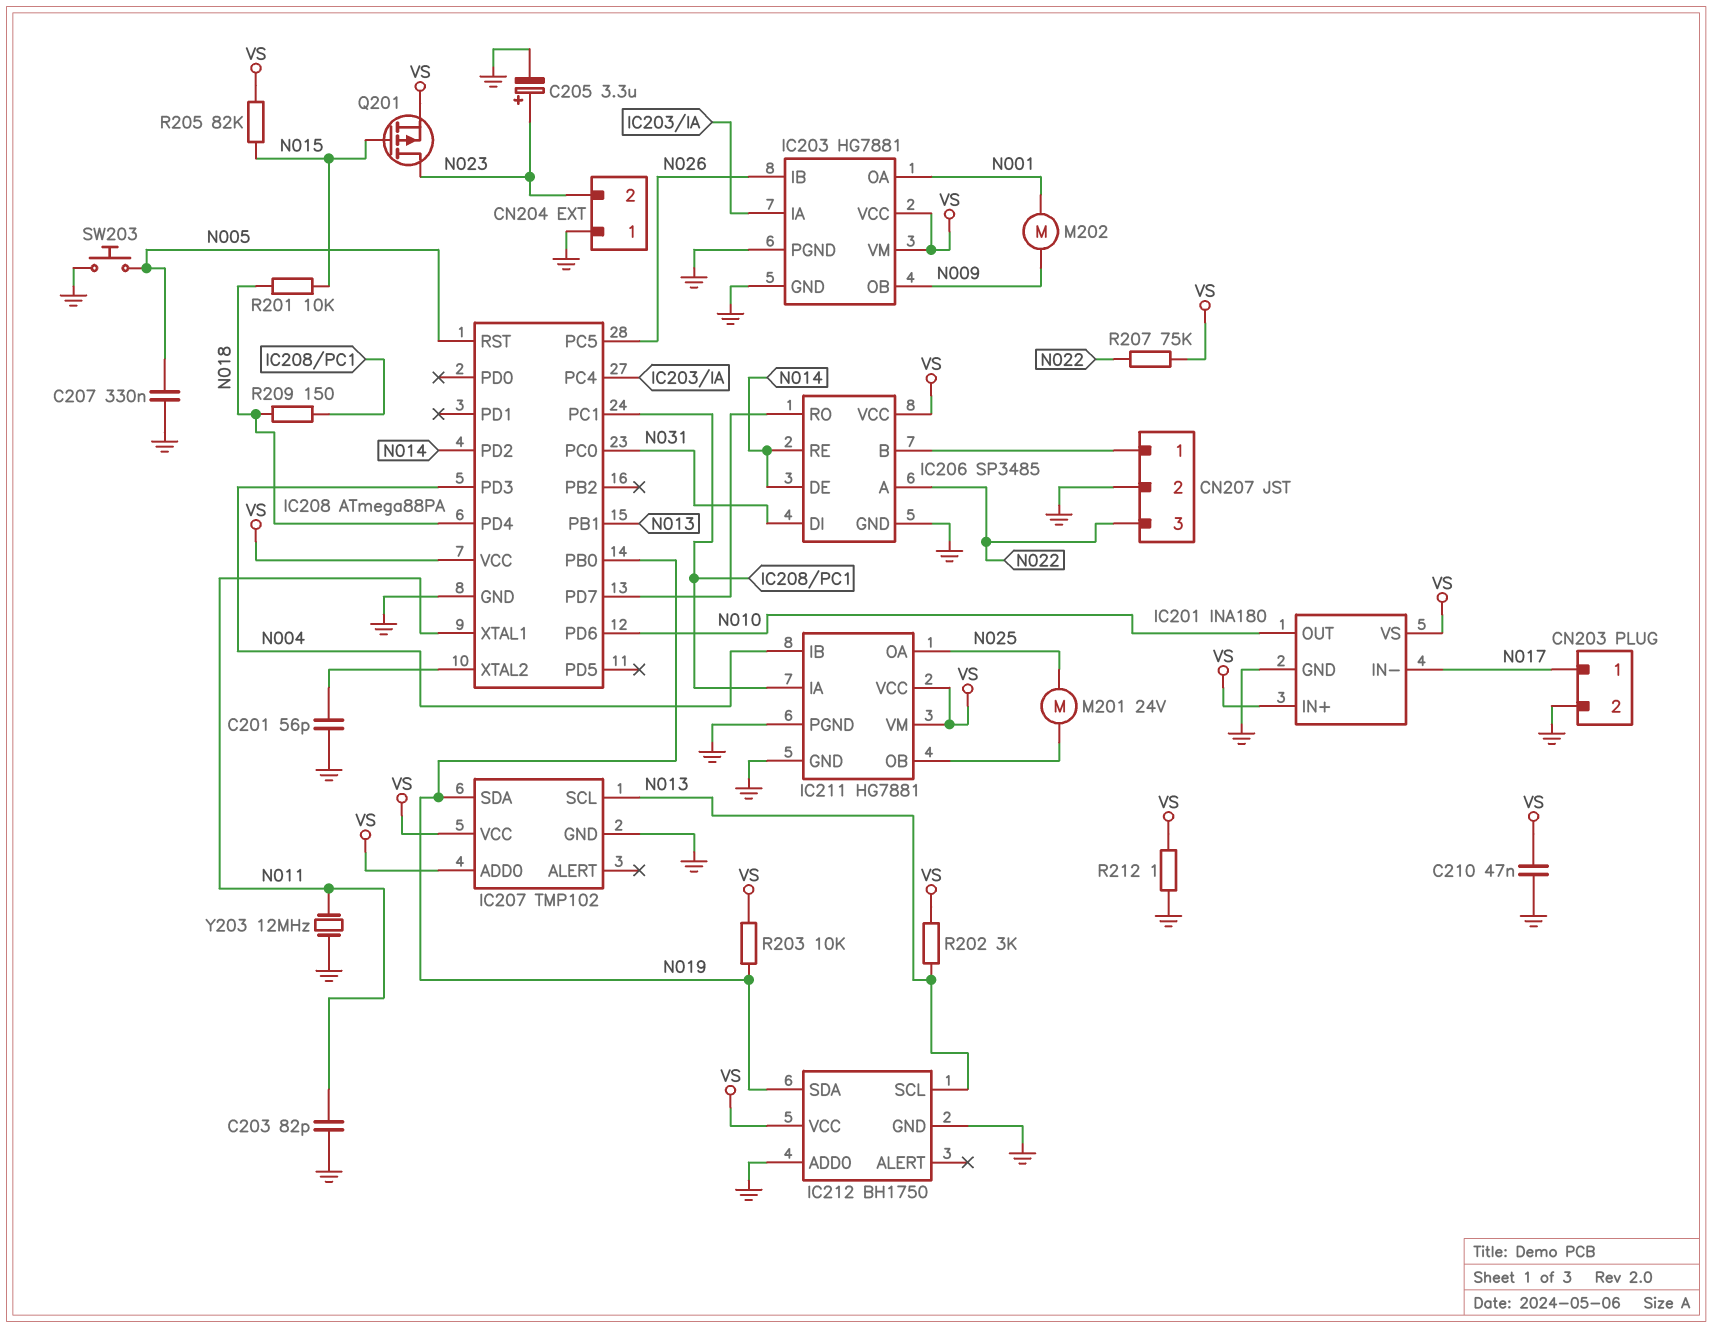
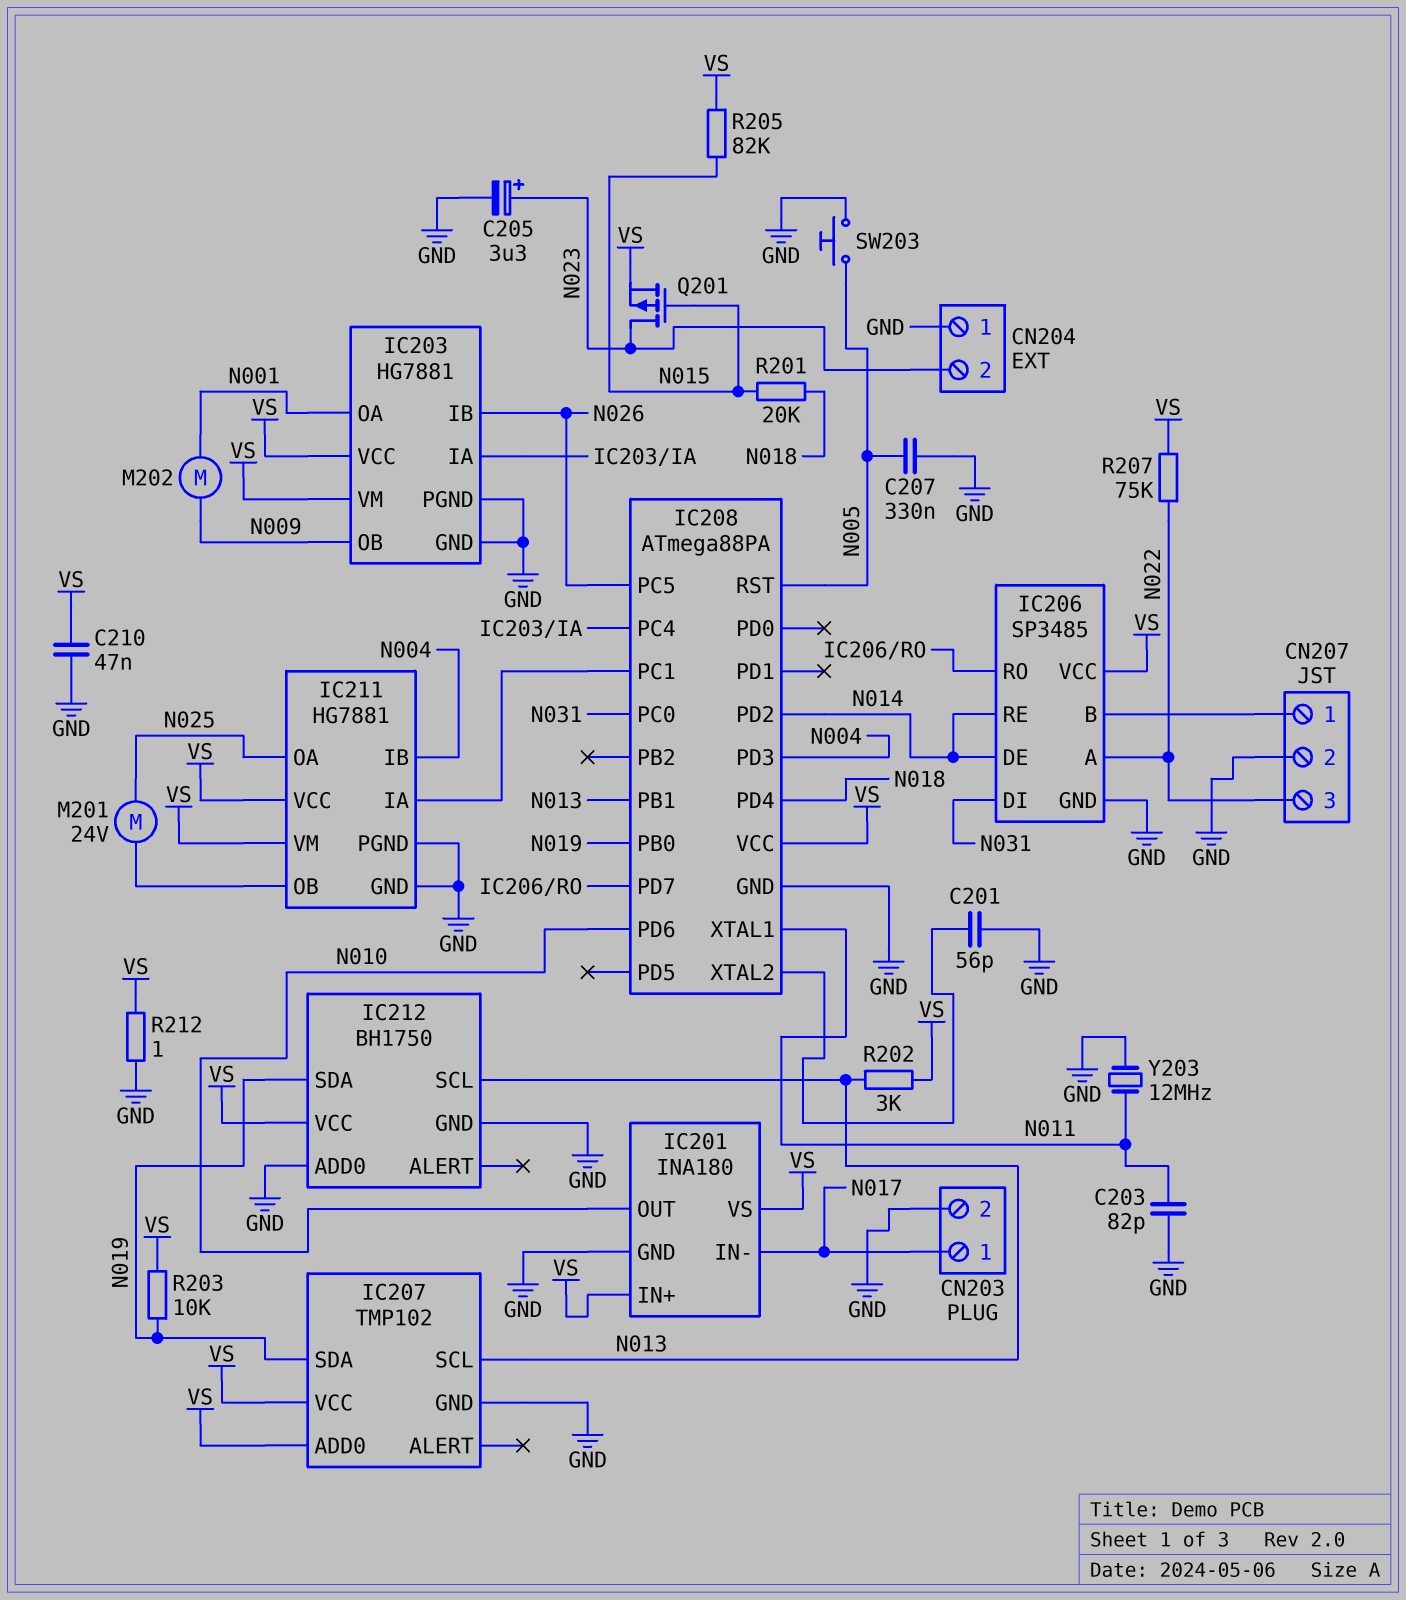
R201: 10k (N015, N018) -> 20k (N015, N018)
R209: 150 (IC208/PC1, N018) -> none

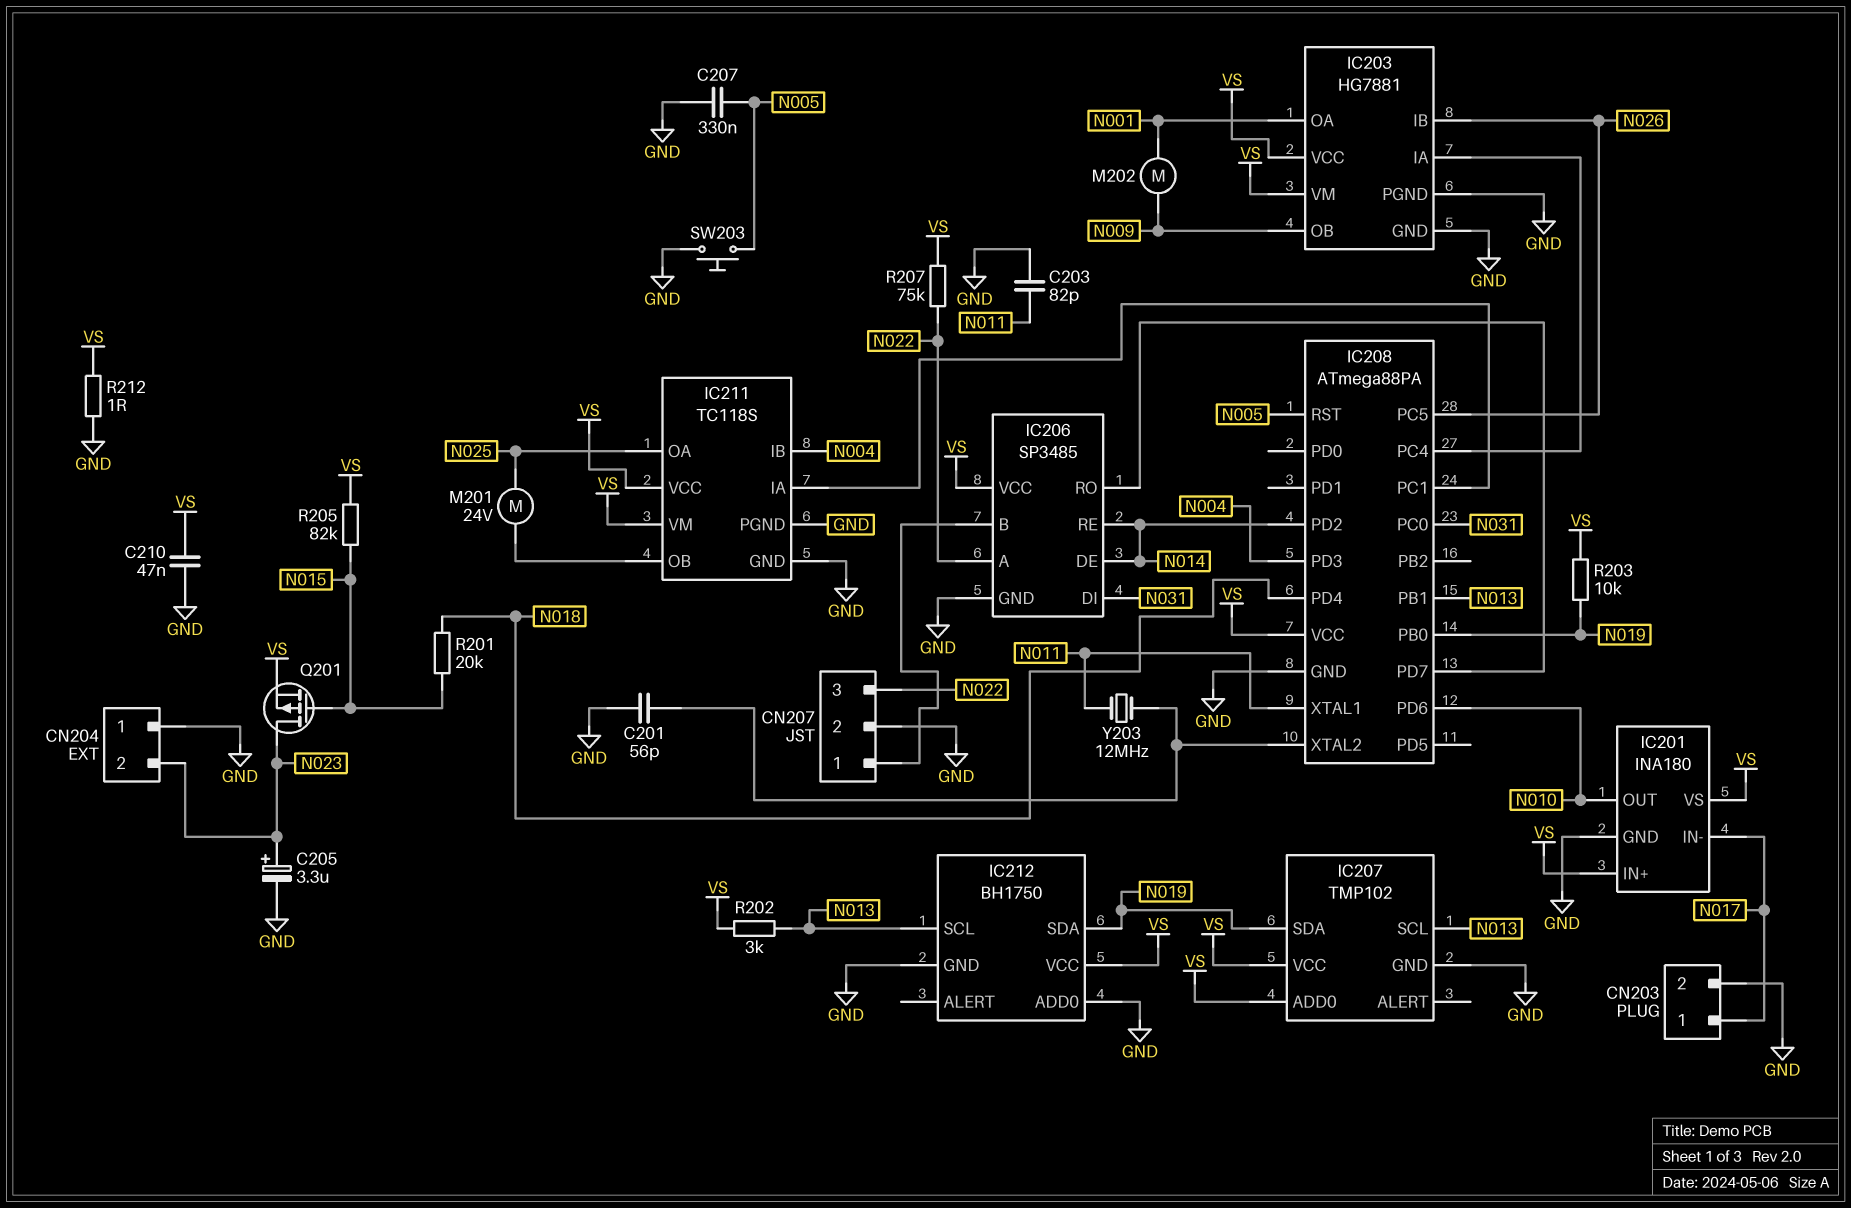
IC211: HG7881 -> TC118S
Y203: 12MHz (GND, N011) -> 12MHz (IC208/XTAL2, N011)

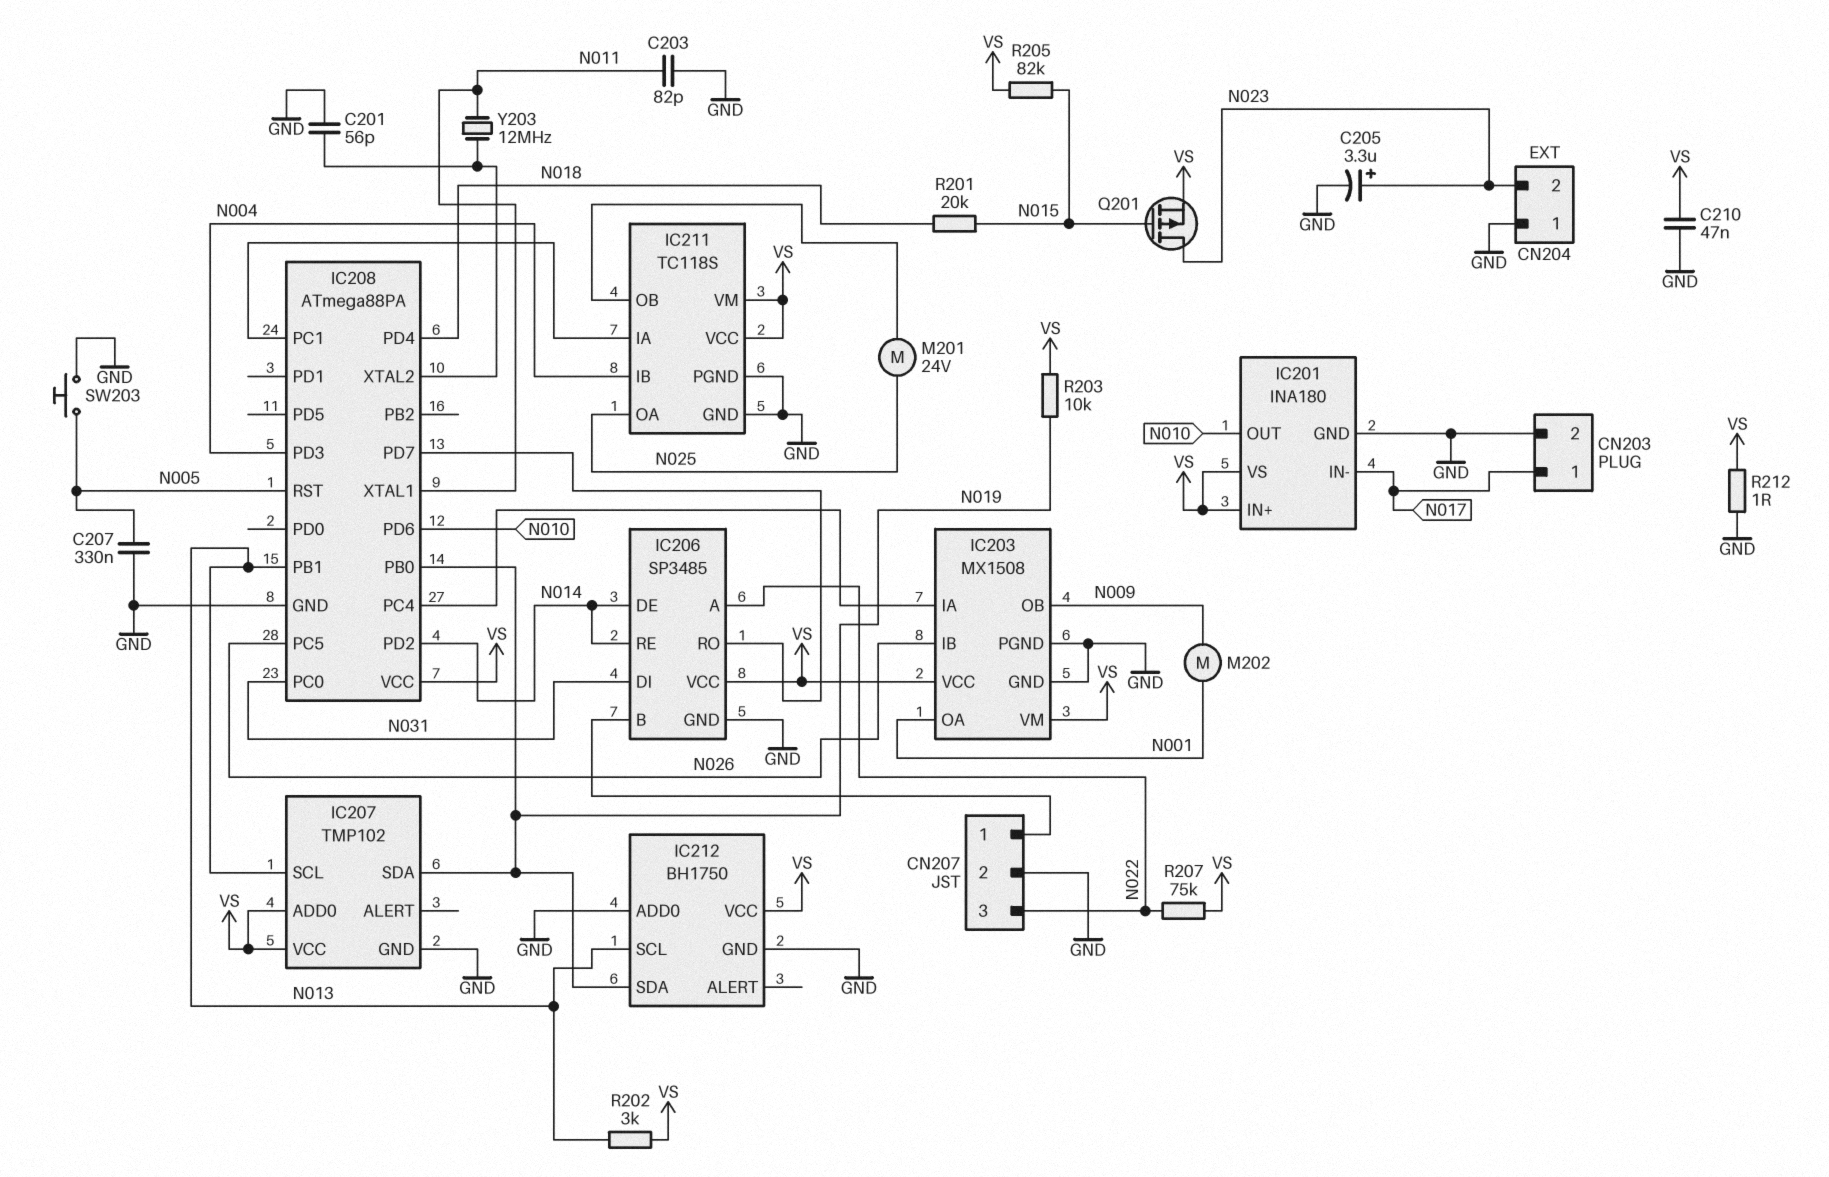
IC203: HG7881 -> MX1508

